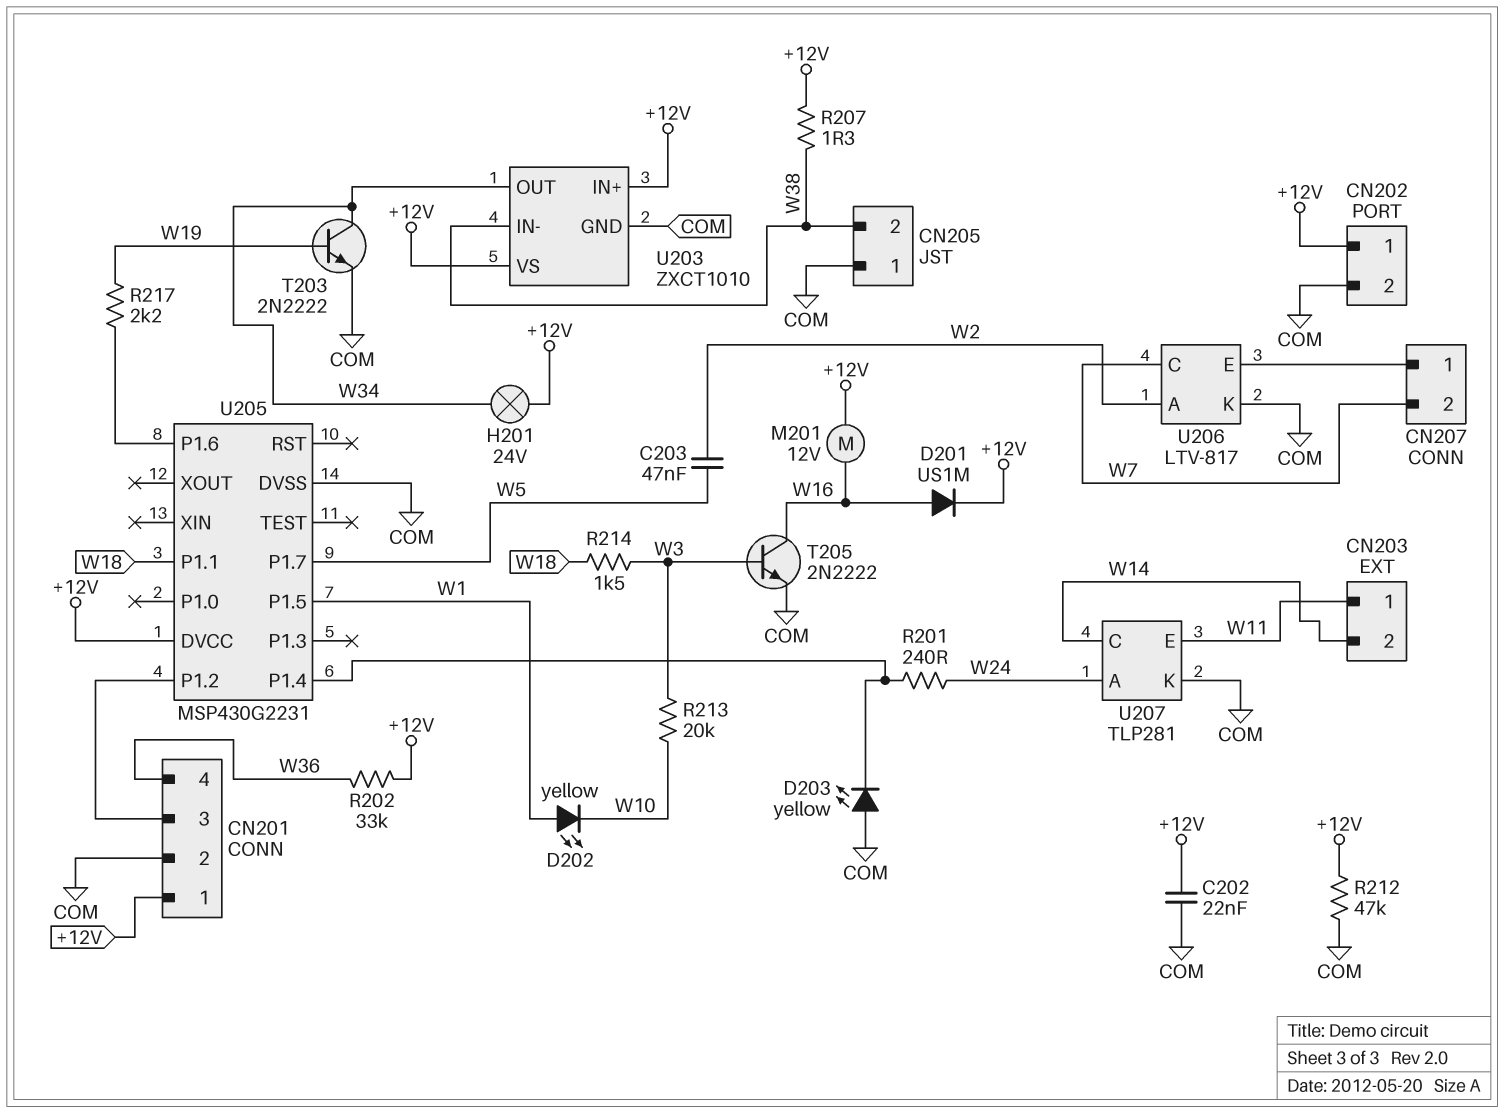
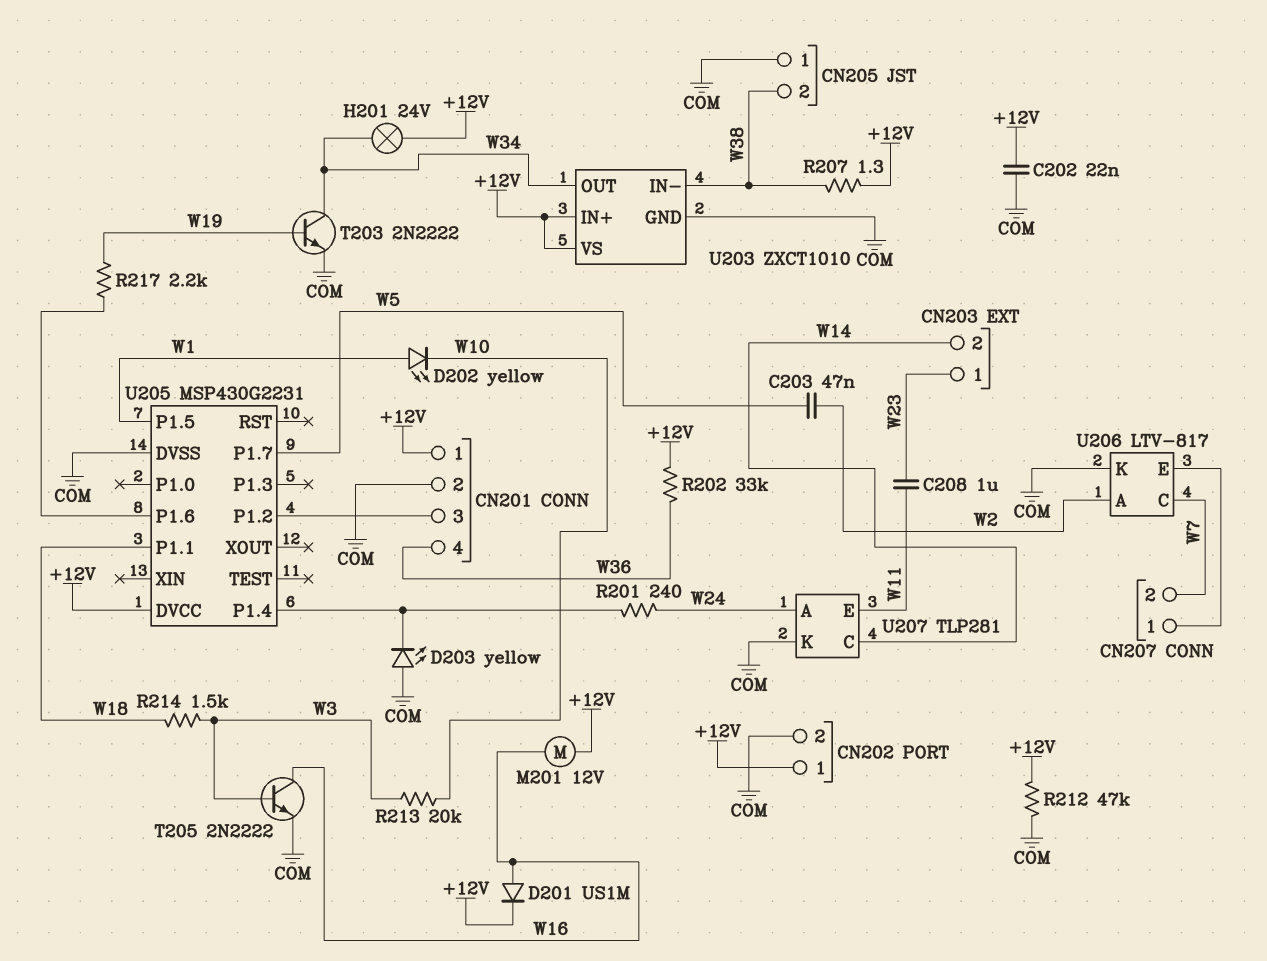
C208: none -> 1uF (W11, W23)
CN203 pin 1: W11 -> W23

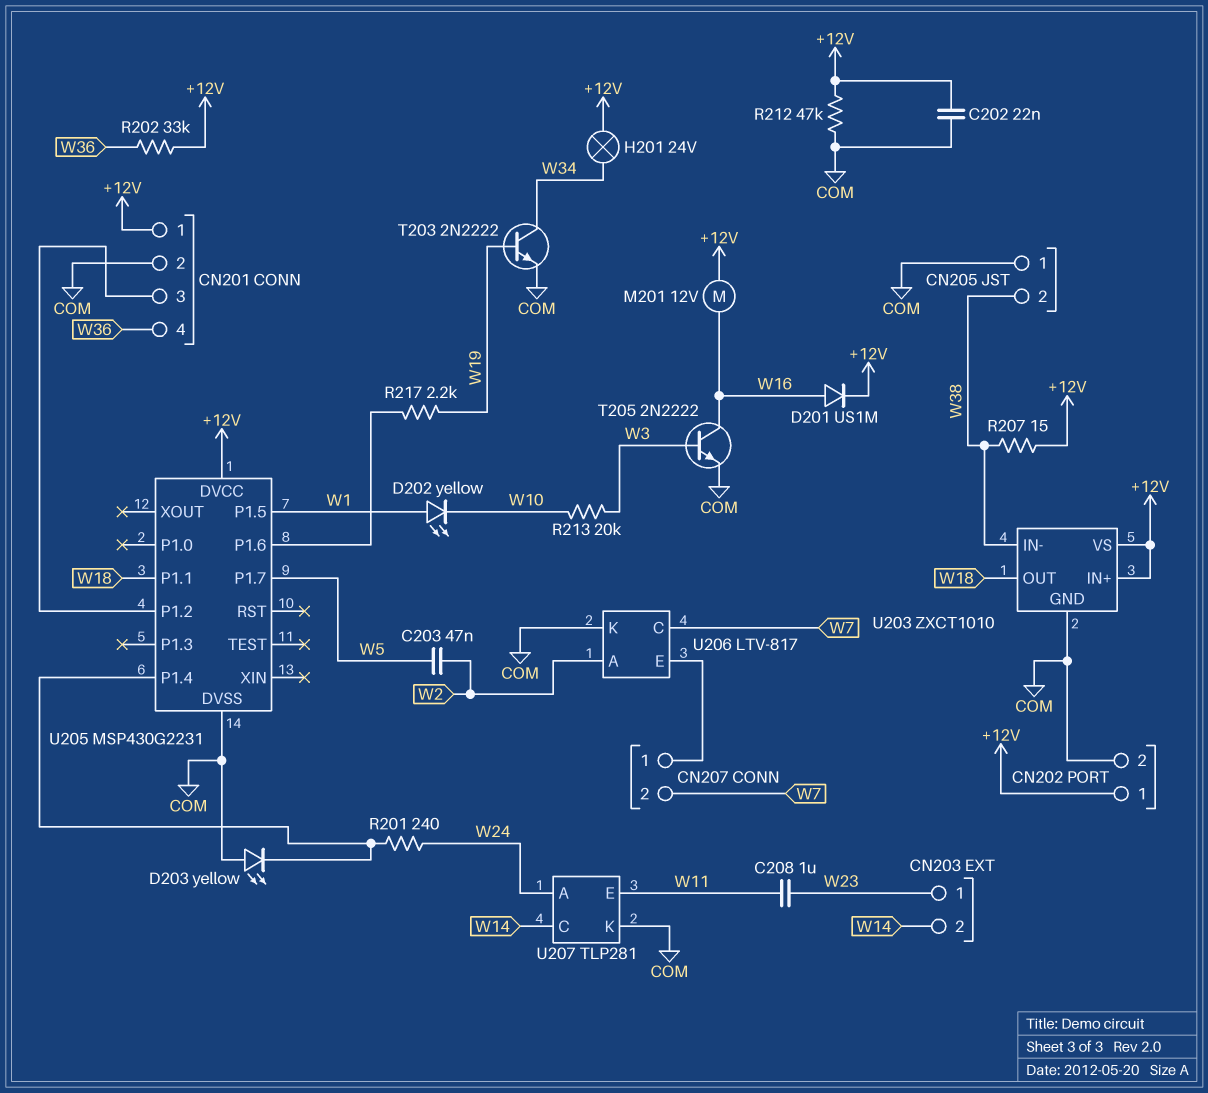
R207: 1.3 (+12V, W38) -> 15 (+12V, W38)
R214: 1.5k (W3, W18) -> none
U203 pin OUT: W34 -> W18

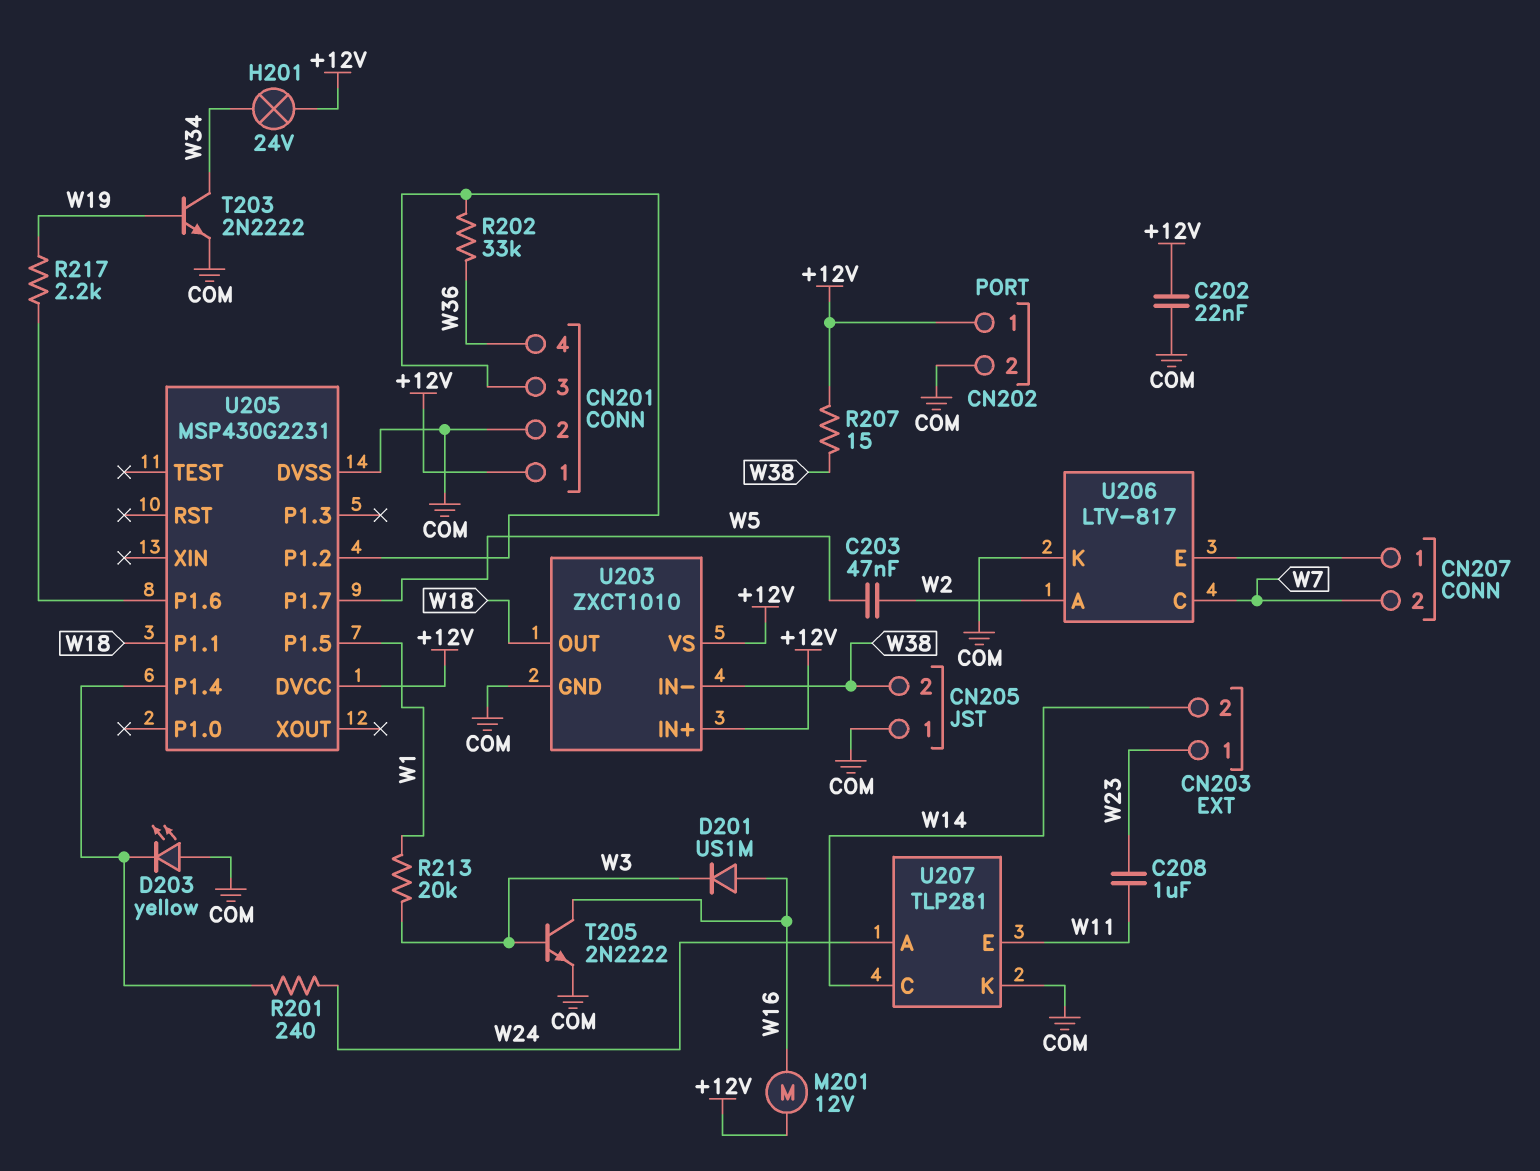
D201: diode US1M (A W16, K +12V) -> diode US1M (A W16, K W3)
D202: LED yellow (A W1, K W10) -> none
R202: 33k (+12V, W36) -> 33k (CN201/3, W36)
R212: 47k (+12V, COM) -> none
R213: 20k (W3, W10) -> 20k (W1, W3)

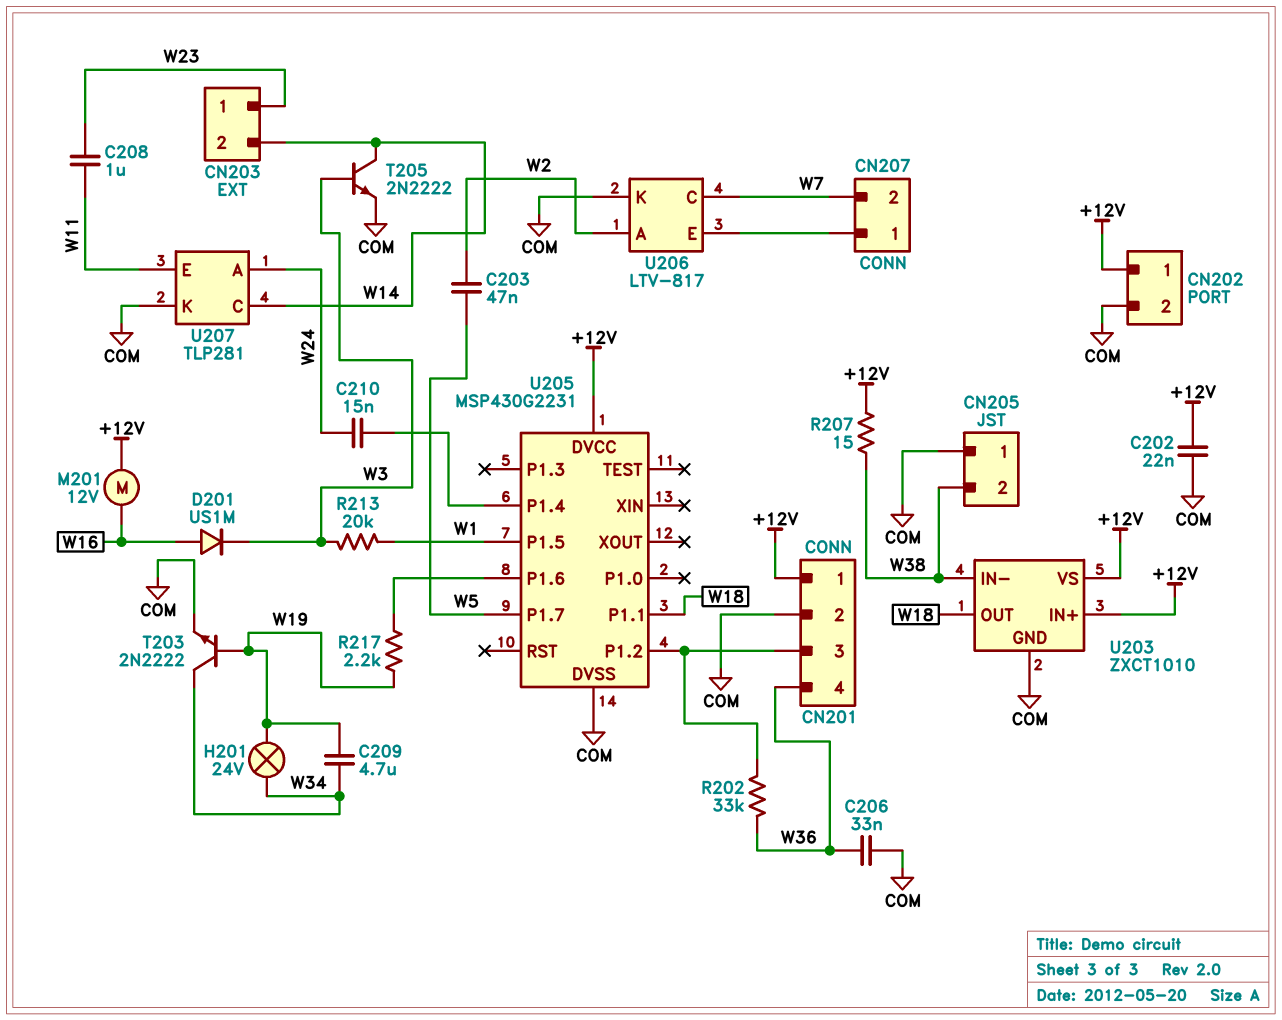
C206: none -> 33nF (COM, W36)
C209: none -> 4.7uF (W19, W34)
C210: none -> 15nF (U205/P1.4, W24)
D203: LED yellow (A COM, K U205/P1.4) -> none
H201: lamp 24V (+12V, W34) -> lamp 24V (W19, W34)
R201: 240 (U205/P1.4, W24) -> none
T205: NPN 2N2222 (B W3, C W16, E COM) -> NPN 2N2222 (B W3, C W14, E COM)

